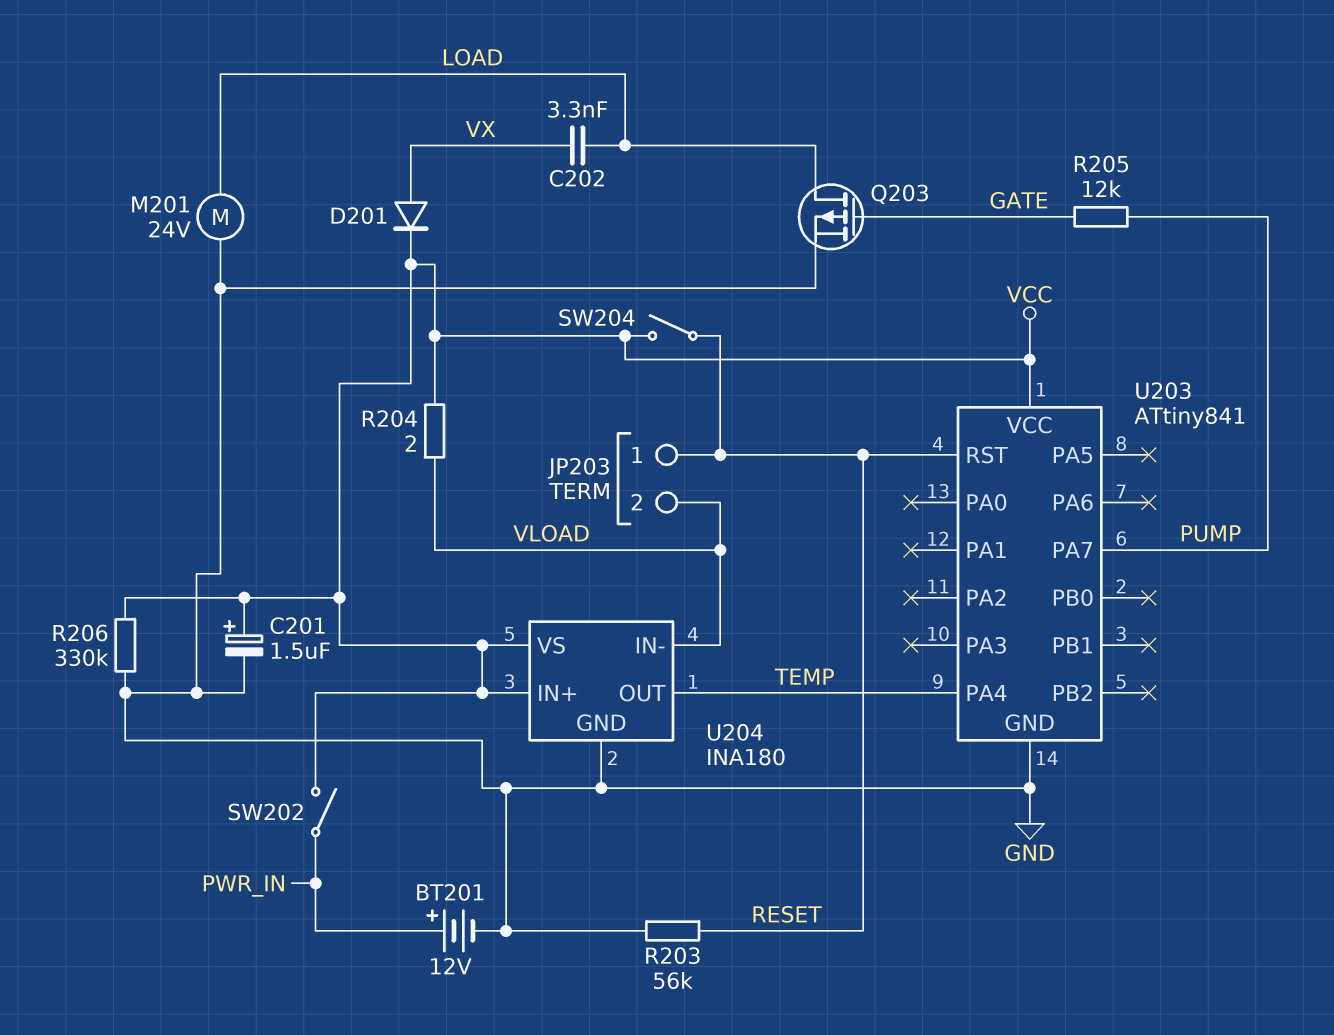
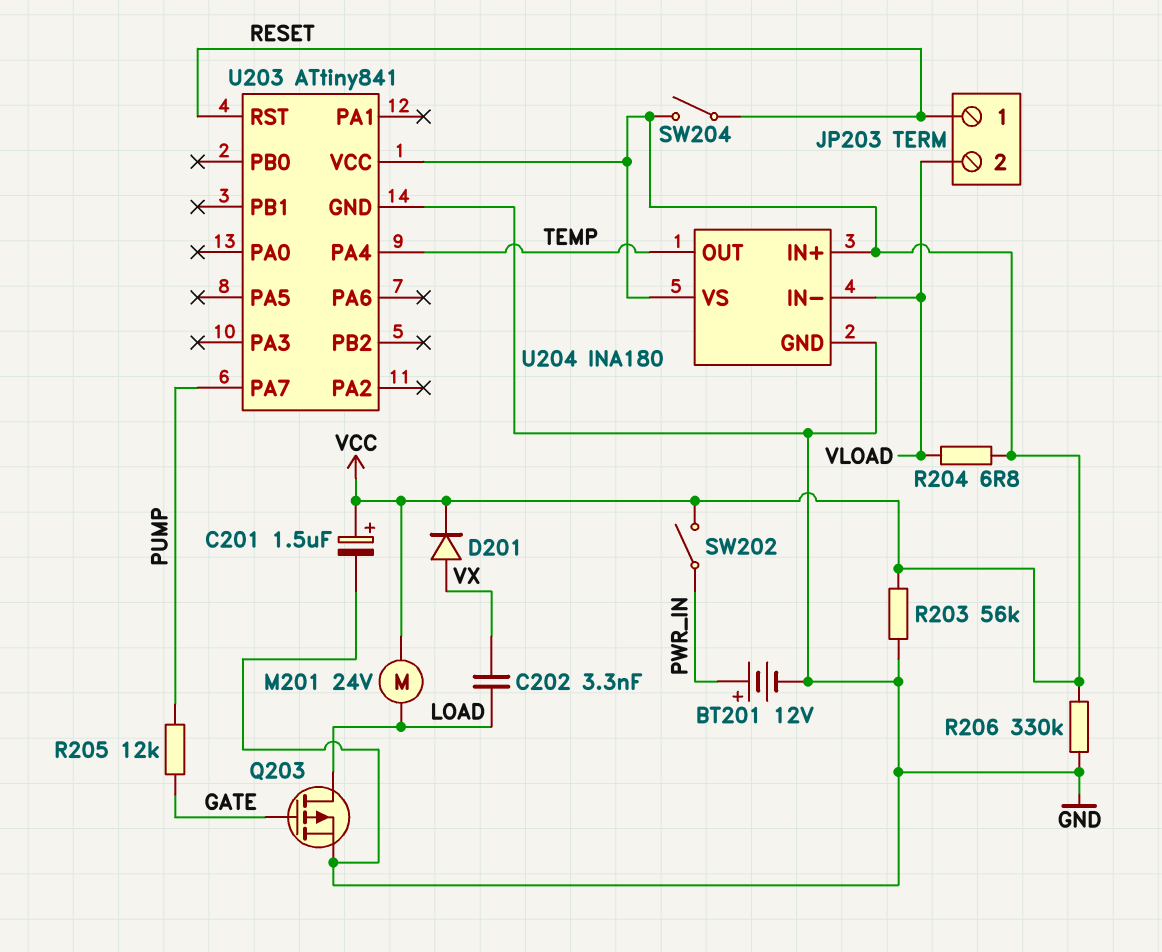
M201: motor 24V (GND, LOAD) -> motor 24V (LOAD, VCC)
R203: 56k (GND, RESET) -> 56k (GND, VCC)
R204: 2 (VCC, VLOAD) -> 6.8 (VCC, VLOAD)

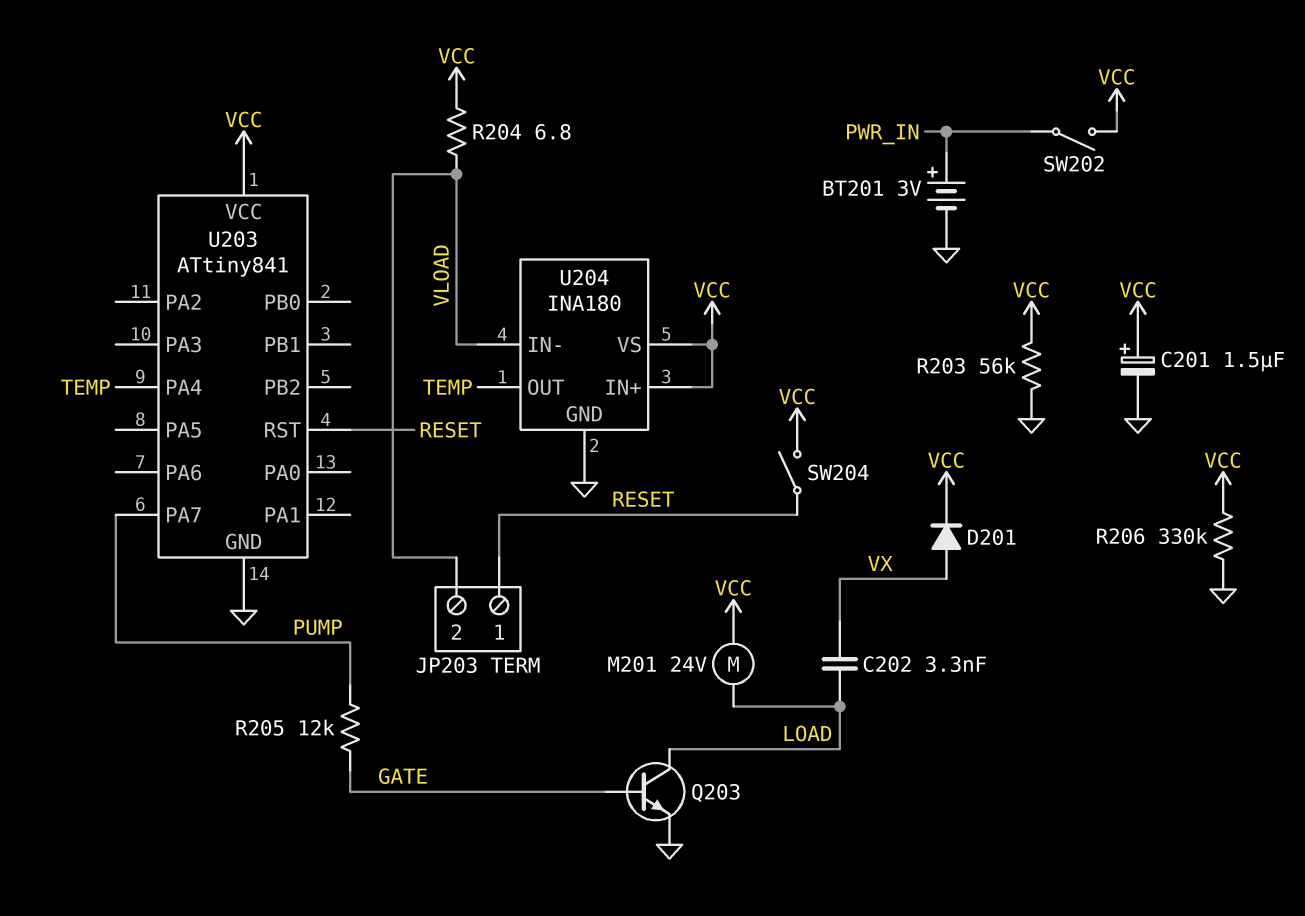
BT201: 12V (plus PWR_IN, minus GND) -> 3V (plus PWR_IN, minus GND)
Q203: PMOS (G GATE, D LOAD, S GND) -> NPN (B GATE, C LOAD, E GND)

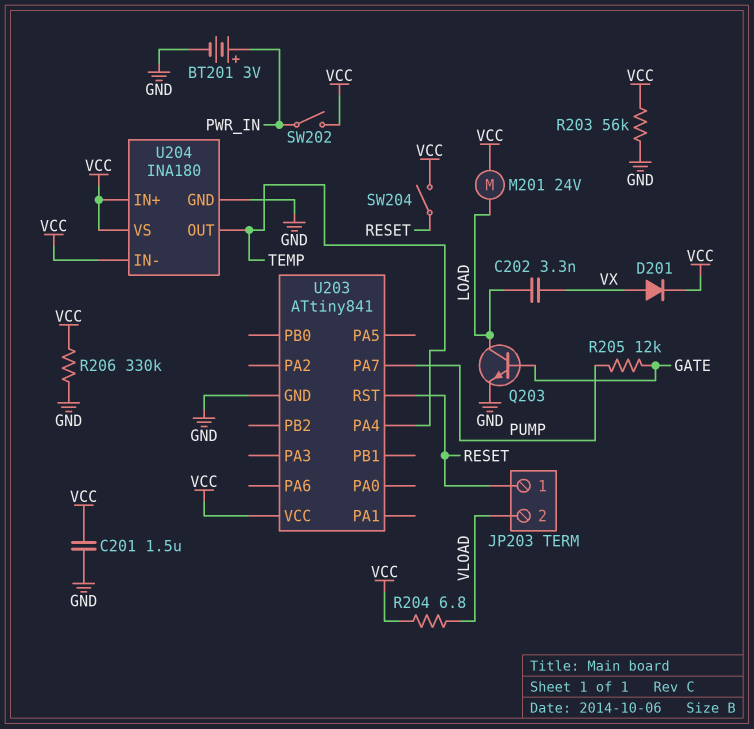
C201: 1.5uF (plus VCC, minus GND) -> 1.5uF (GND, VCC)
U204 pin IN-: VLOAD -> VCC

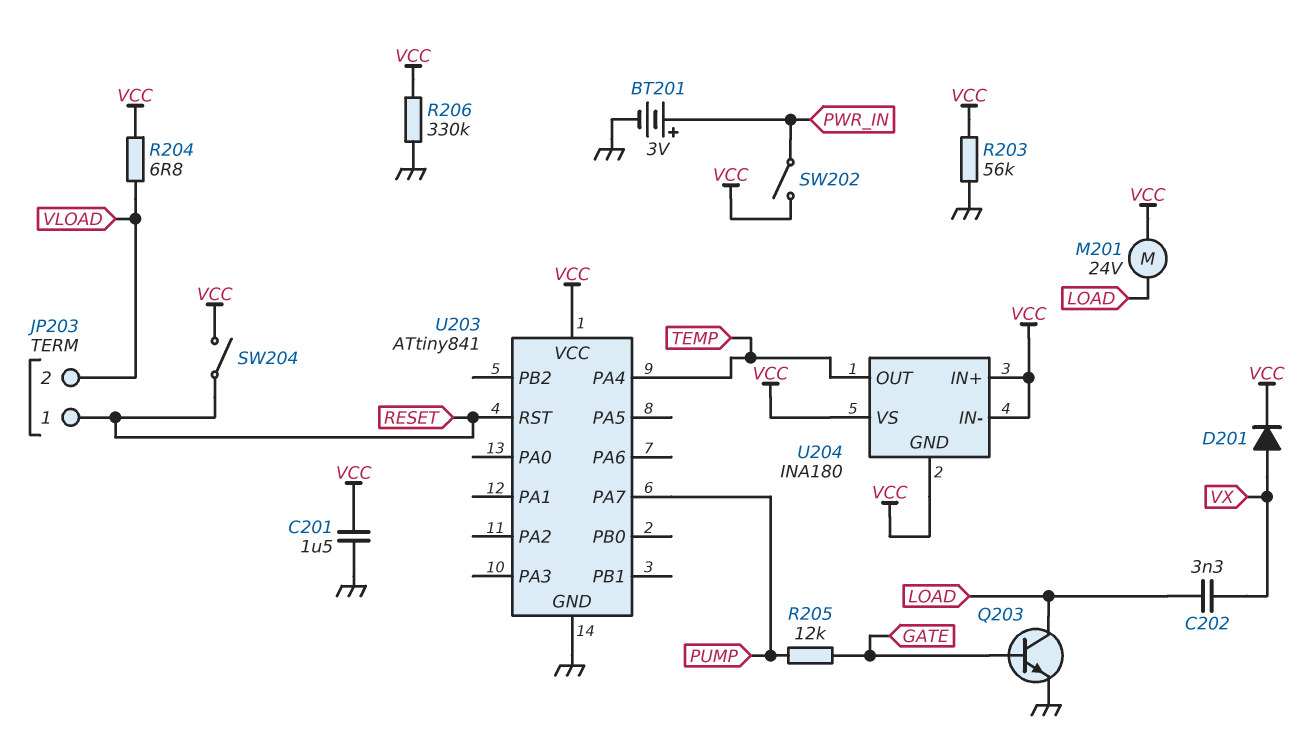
U204 pin GND: GND -> VCC

